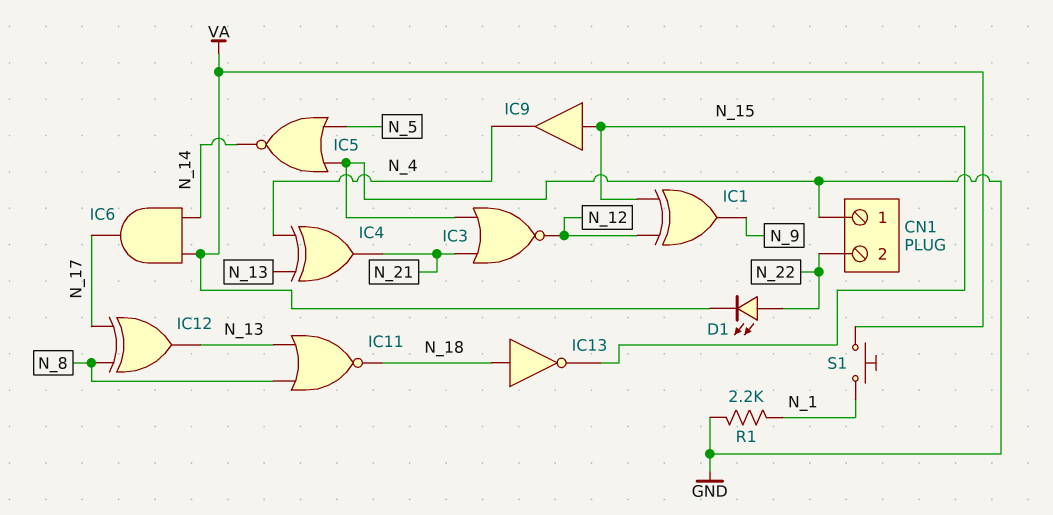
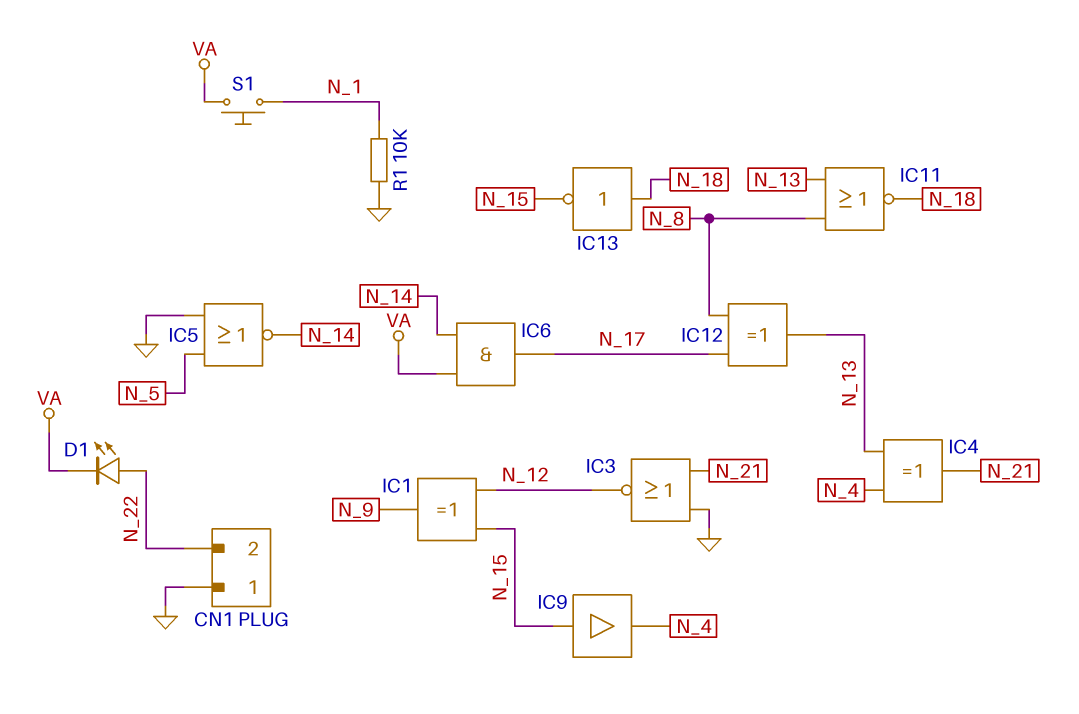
R1: 2.2k (GND, N_1) -> 10k (GND, N_1)

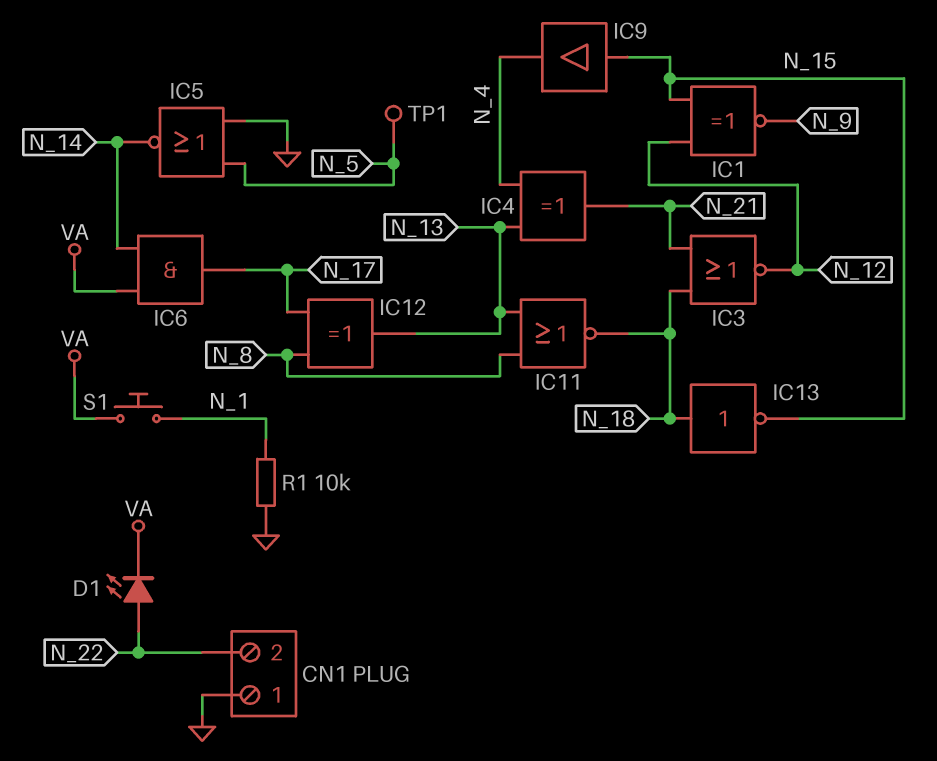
IC1: XOR (in N_12, in N_15, out N_9) -> XNOR (in N_12, in N_15, out N_9)
IC3: NOR (in GND, in N_21, out N_12) -> NOR (in N_18, in N_21, out N_12)
TP1: none -> test point (N_5)

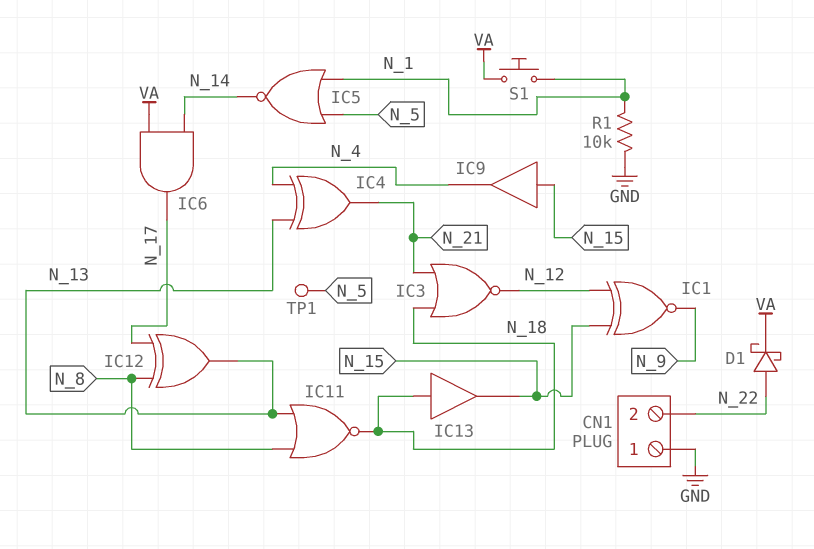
D1: LED (A N_22, K VA) -> schottky (A N_22, K VA)
IC5: NOR (in GND, in N_5, out N_14) -> NOR (in N_1, in N_5, out N_14)
IC13: NOT (in N_18, out N_15) -> buffer (in N_18, out N_15)

